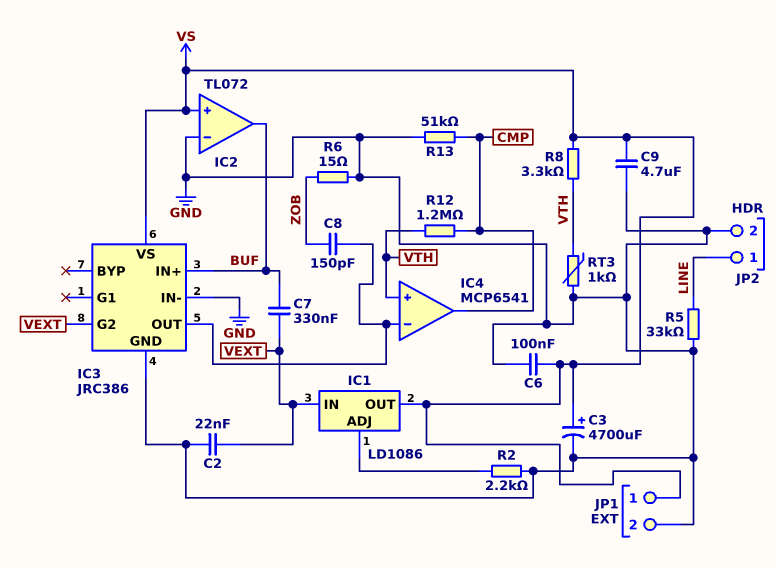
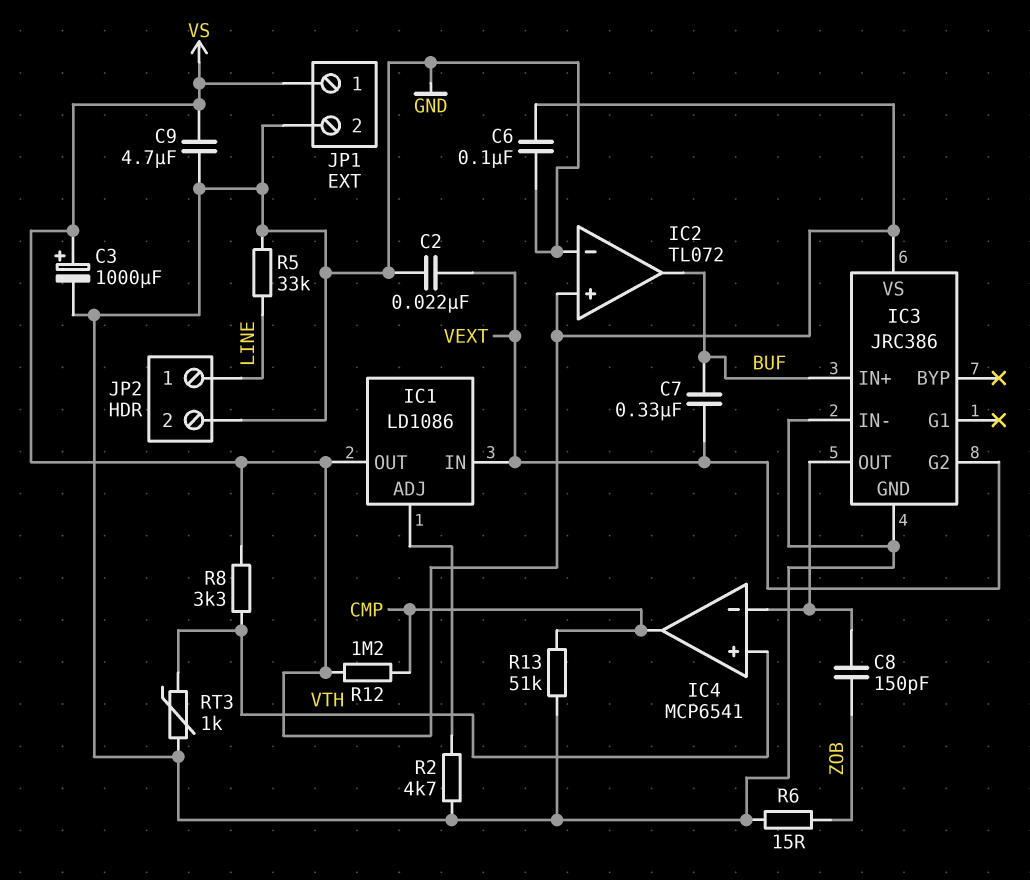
C3: 4700uF (plus VS, minus GND) -> 1000uF (plus VS, minus GND)
R2: 2.2k (GND, IC1/ADJ) -> 4.7k (GND, IC1/ADJ)
R12: 1.2M (CMP, VTH) -> 1.2M (CMP, VS)

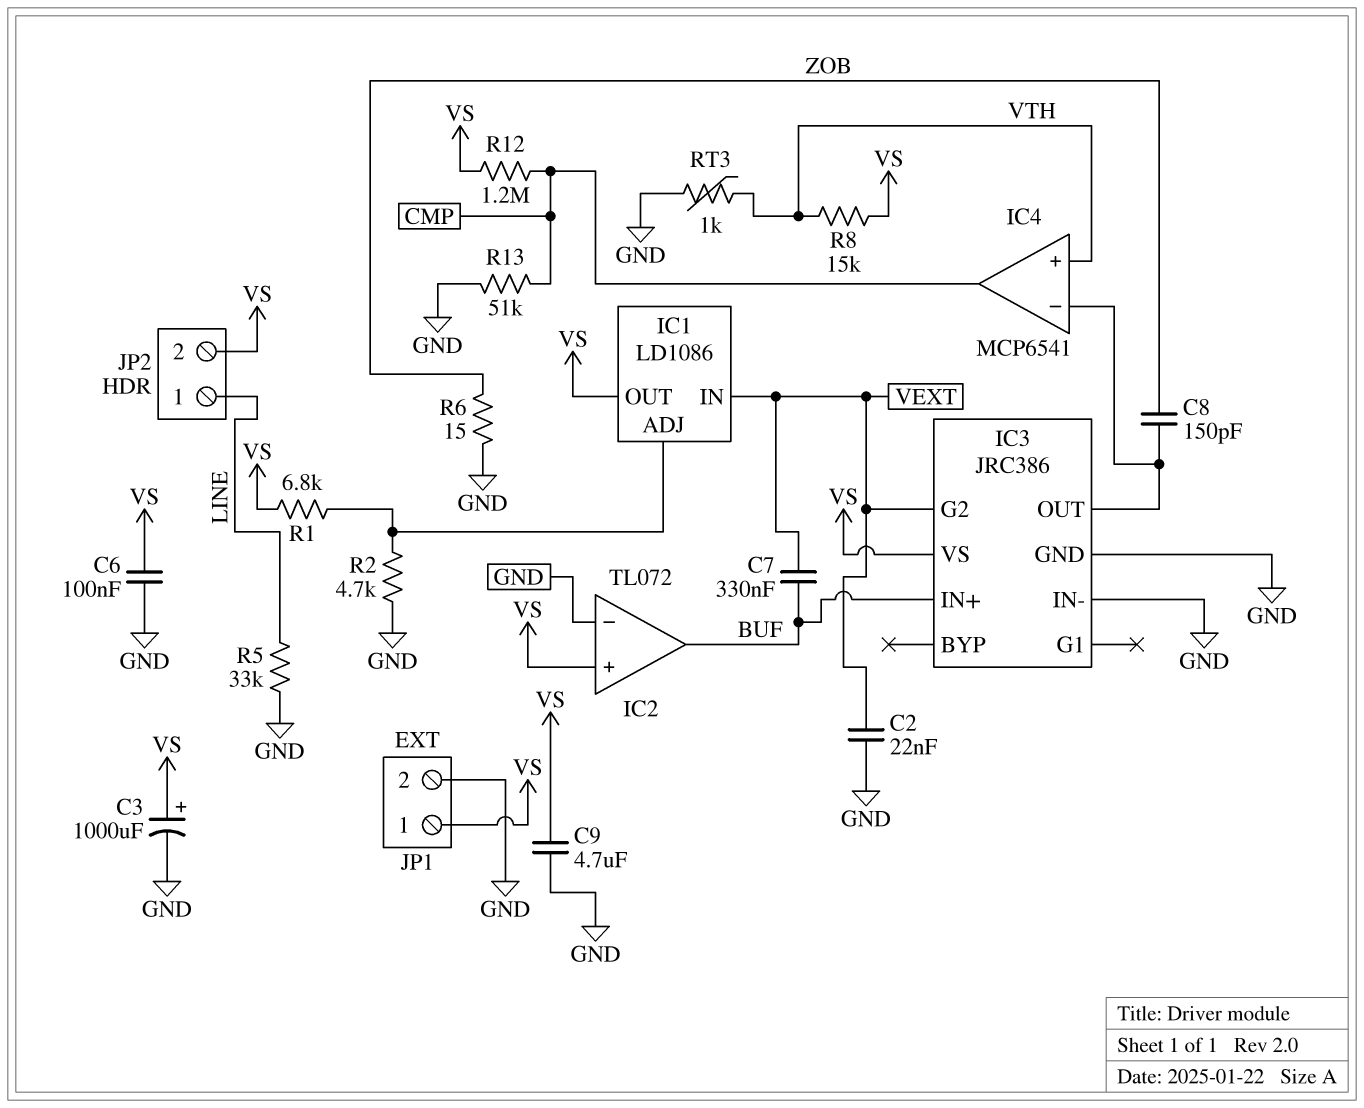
JP2 pin 2: GND -> VS
R1: none -> 6.8k (IC1/ADJ, VS)
R8: 3.3k (VS, VTH) -> 15k (VS, VTH)

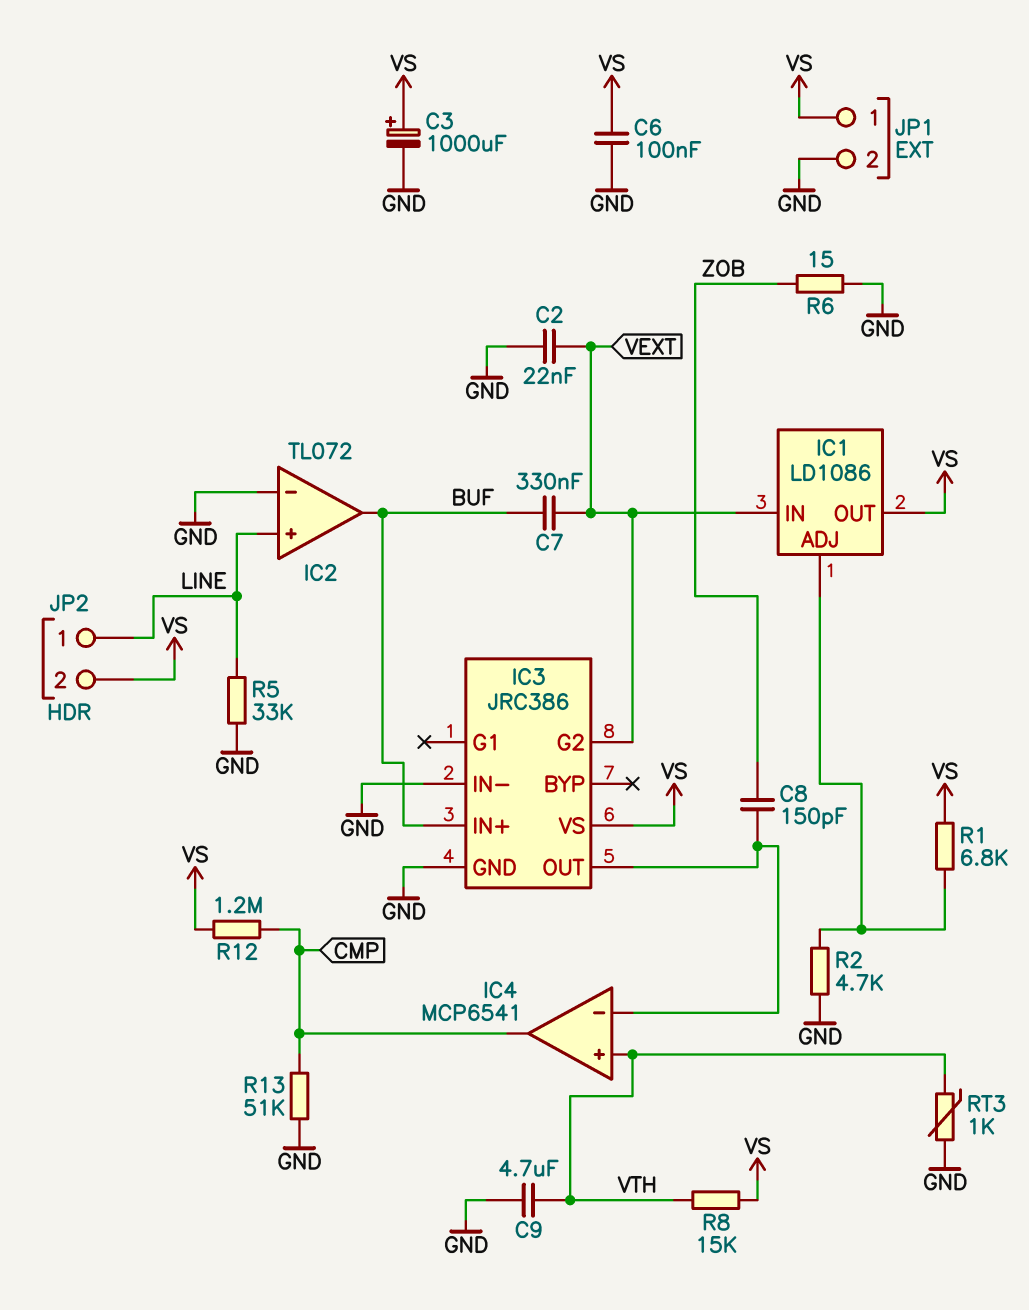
C9: 4.7uF (GND, VS) -> 4.7uF (GND, VTH)
IC2 pin in+: VS -> LINE

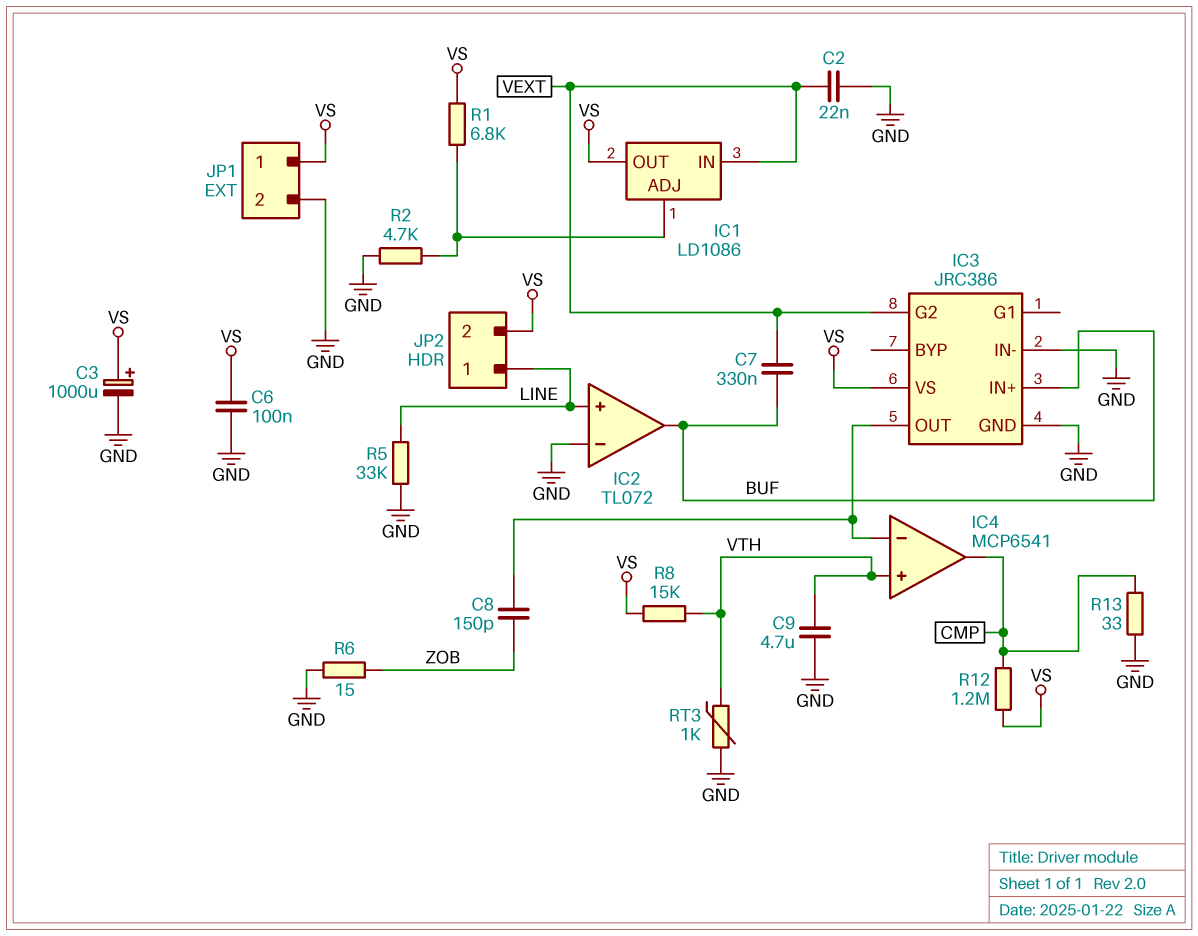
R13: 51k (CMP, GND) -> 33 (CMP, GND)

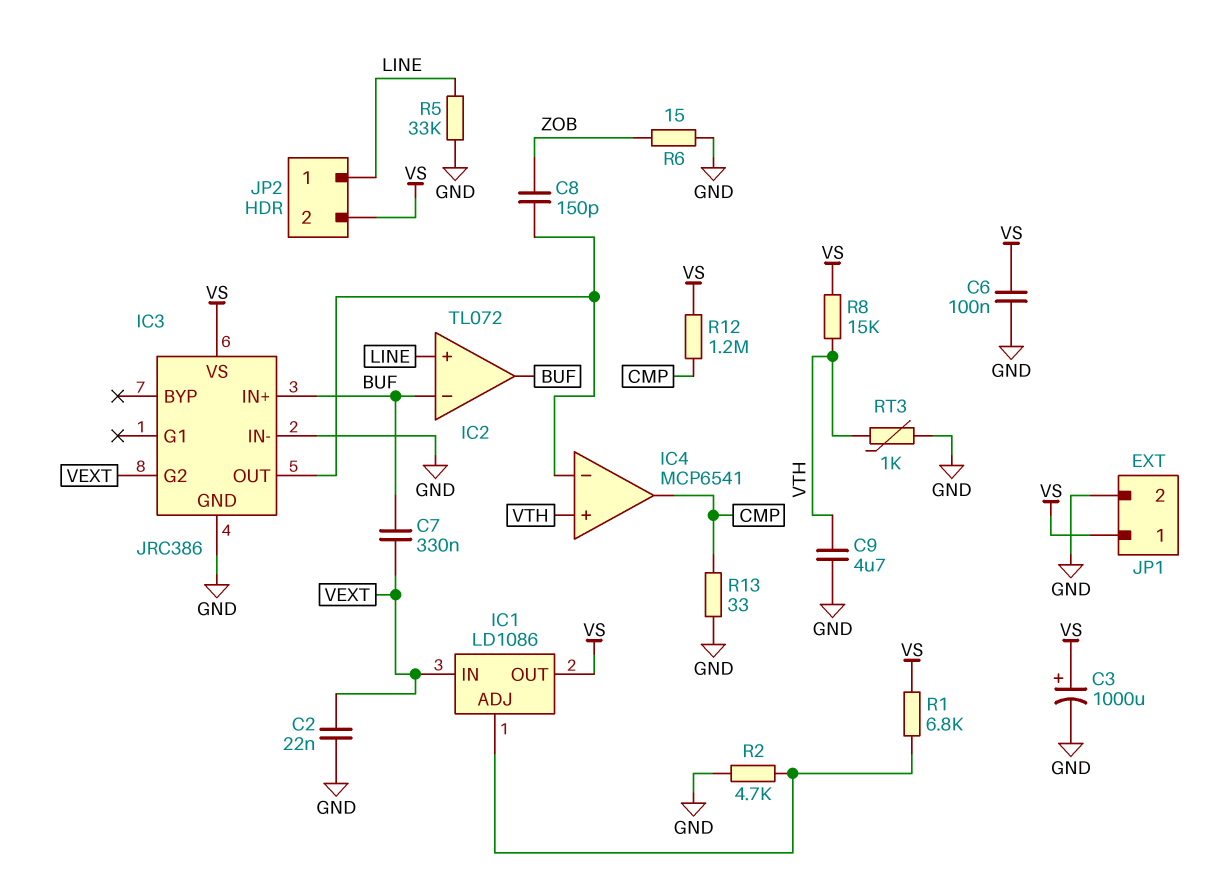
IC2 pin in-: GND -> BUF

